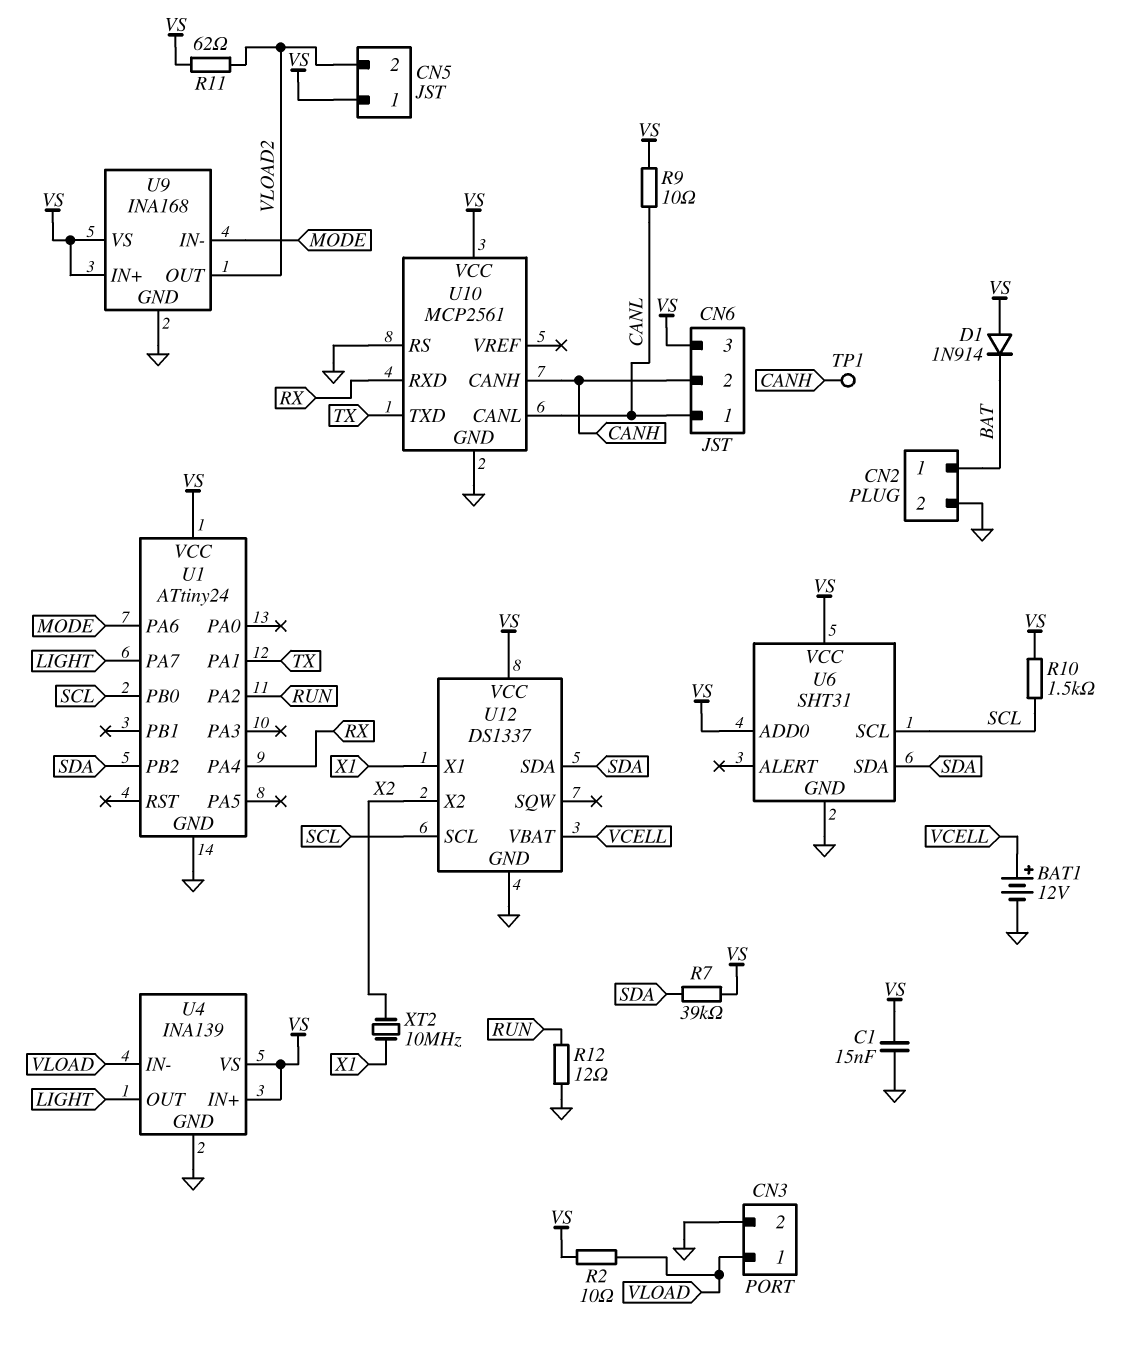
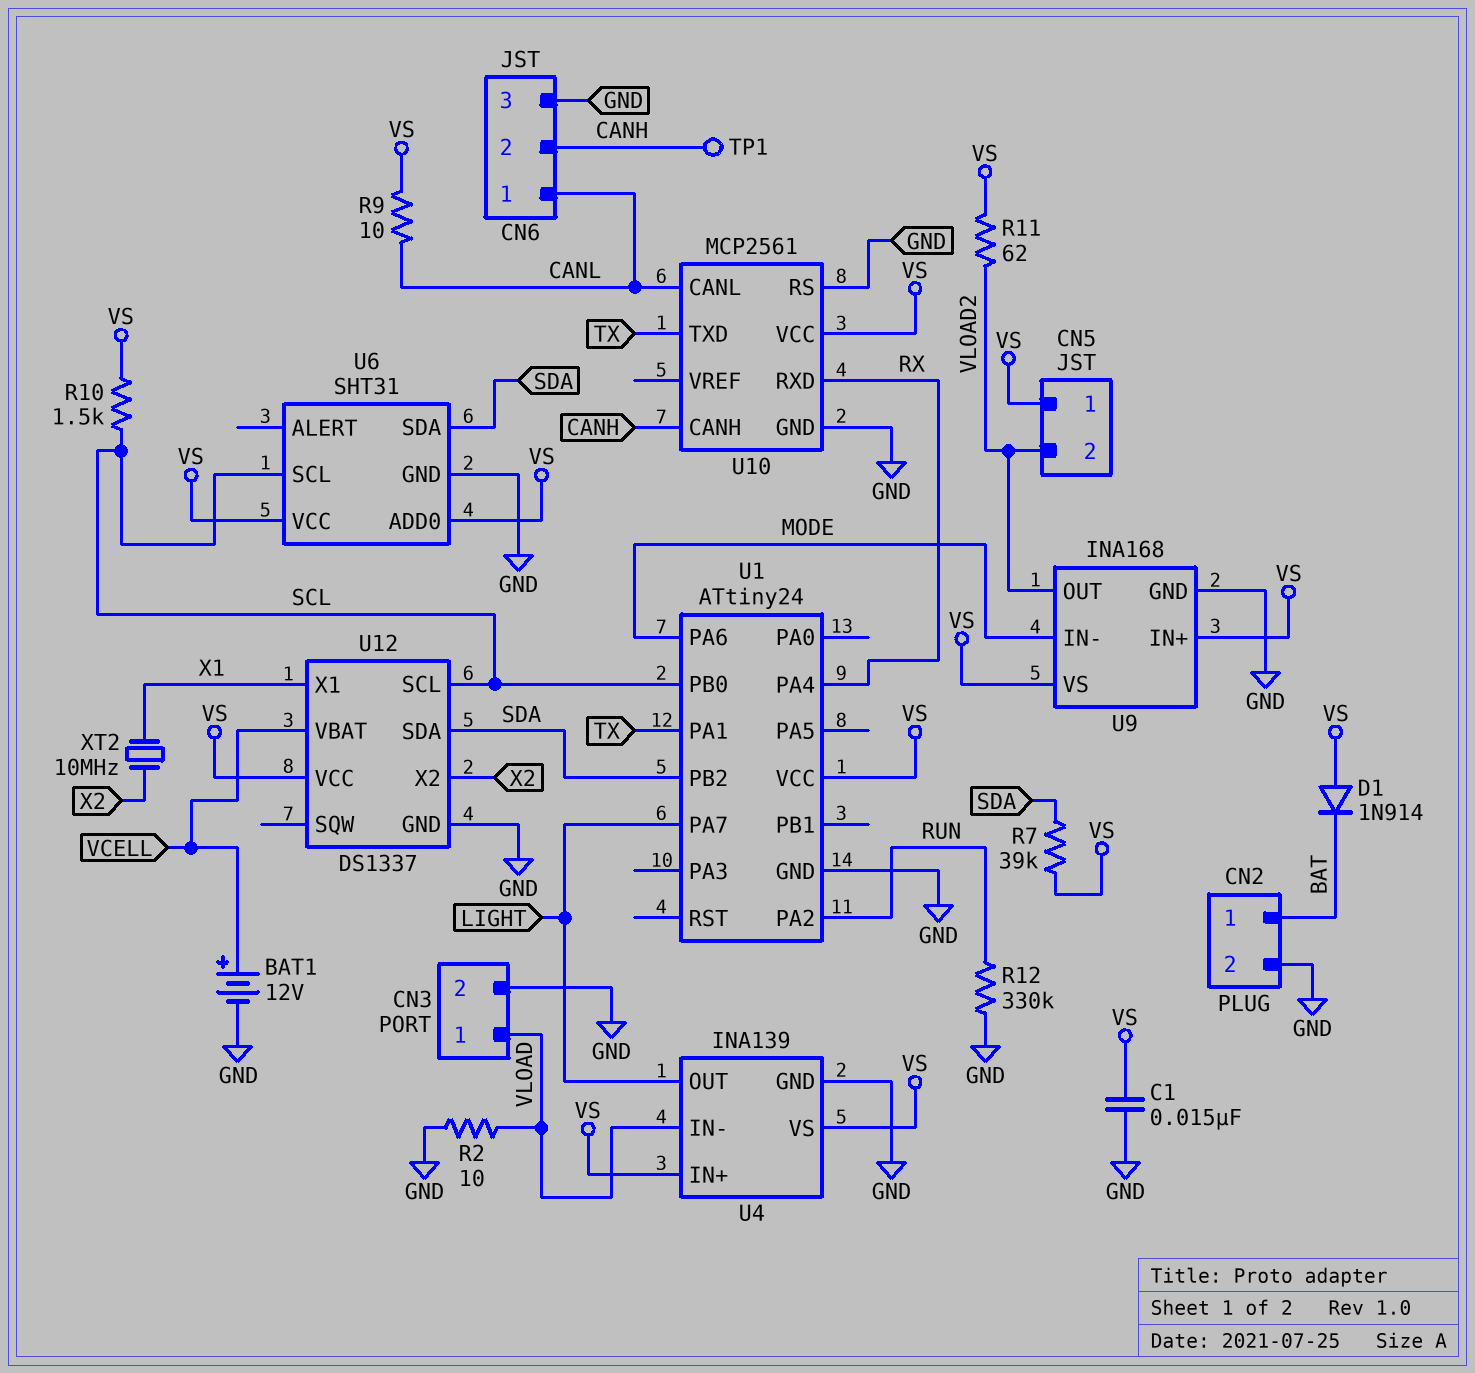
CN6 pin 3: VS -> GND
R2: 10 (VLOAD, VS) -> 10 (GND, VLOAD)
R12: 12 (GND, RUN) -> 330k (GND, RUN)

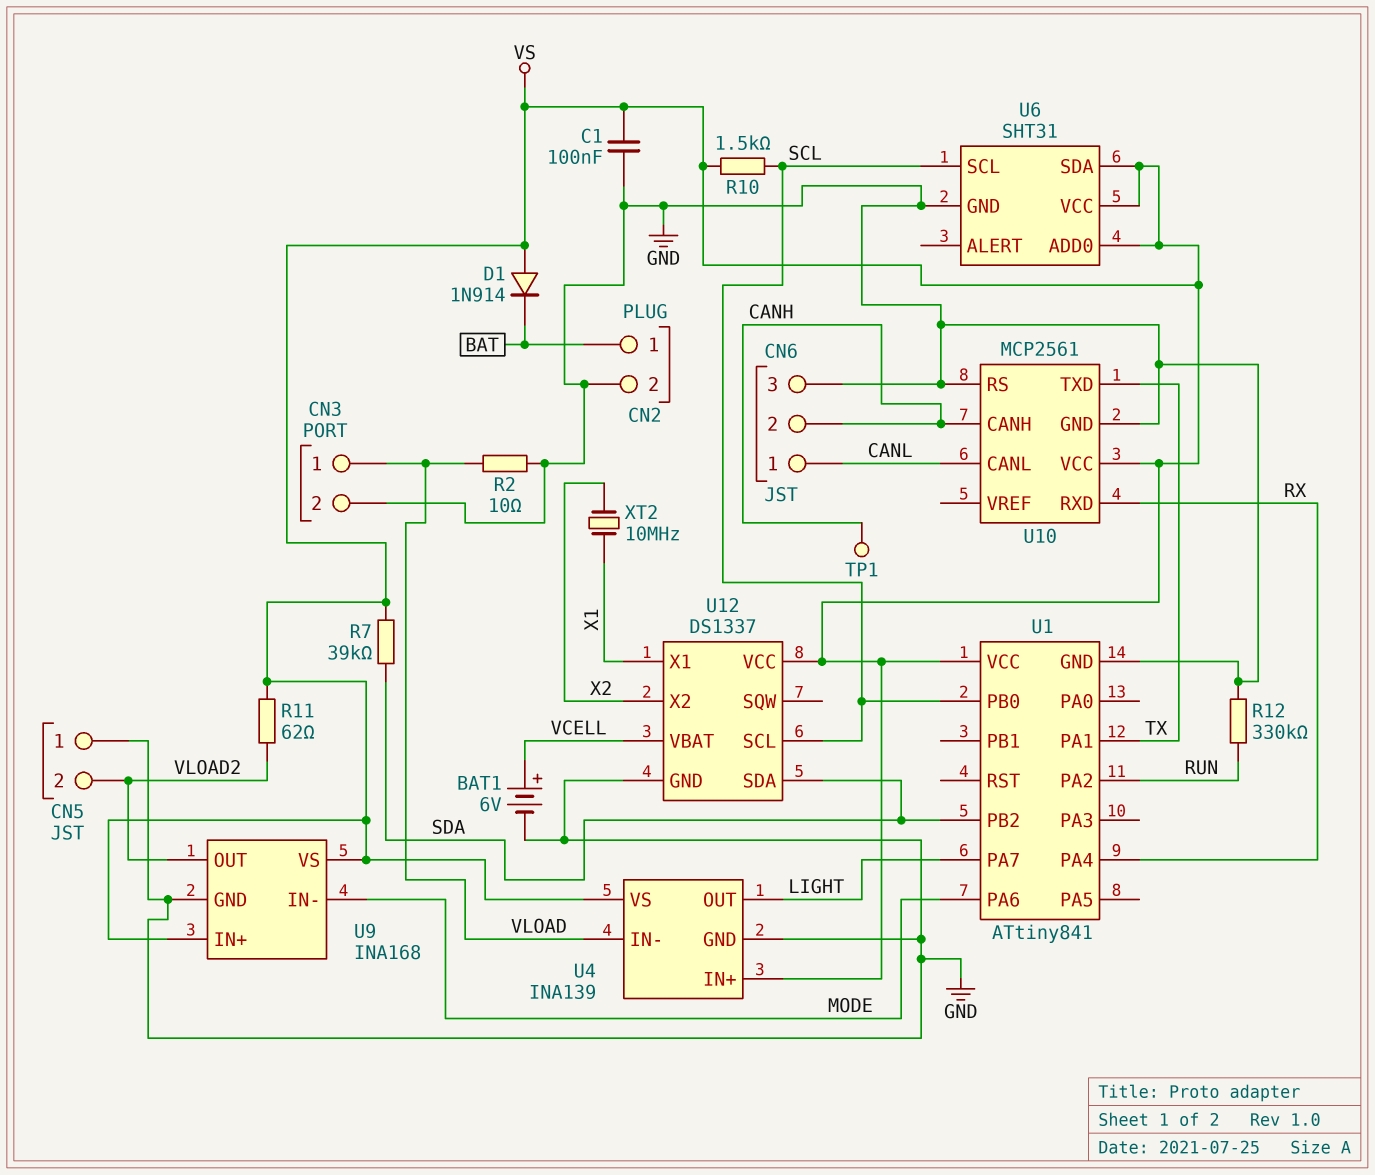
BAT1: 12V (plus VCELL, minus GND) -> 6V (plus VCELL, minus GND)
C1: 15nF (GND, VS) -> 100nF (GND, VS)
CN5 pin 1: VS -> GND
R9: 10 (CANL, VS) -> none
U1: ATtiny24 -> ATtiny841
U6 pin SDA: SDA -> VS

